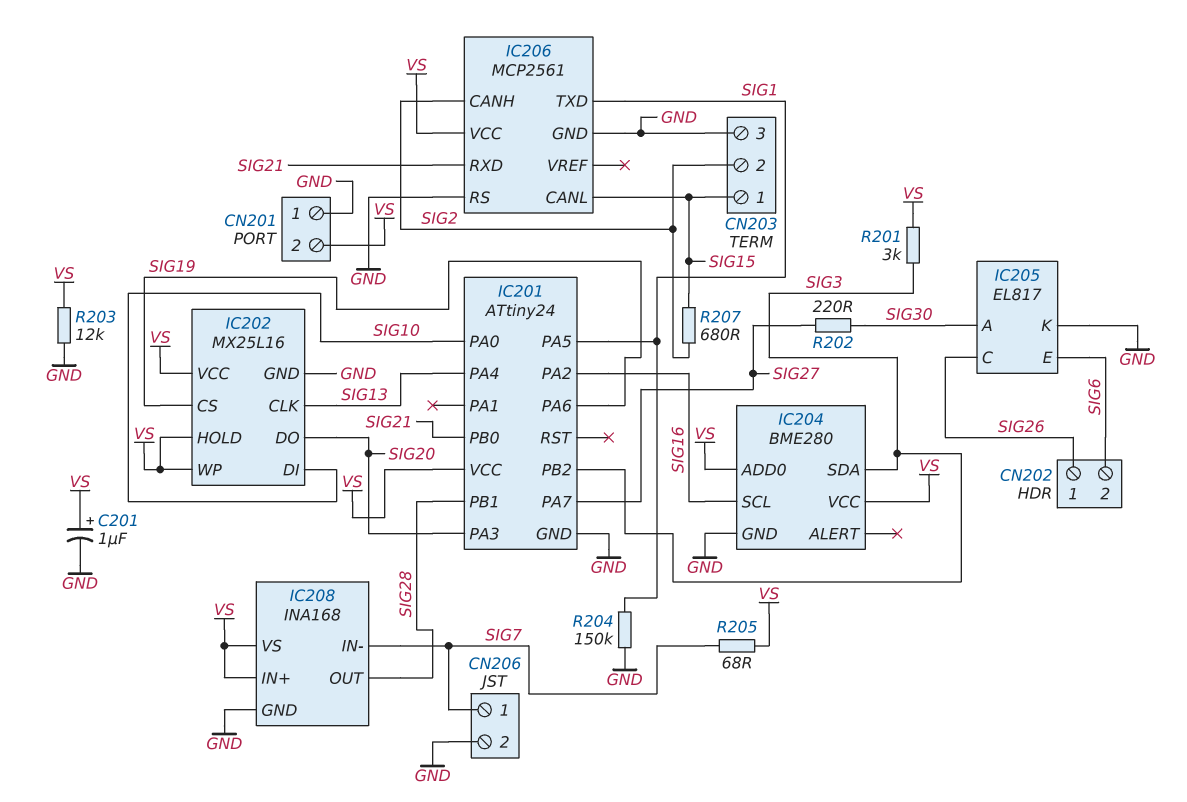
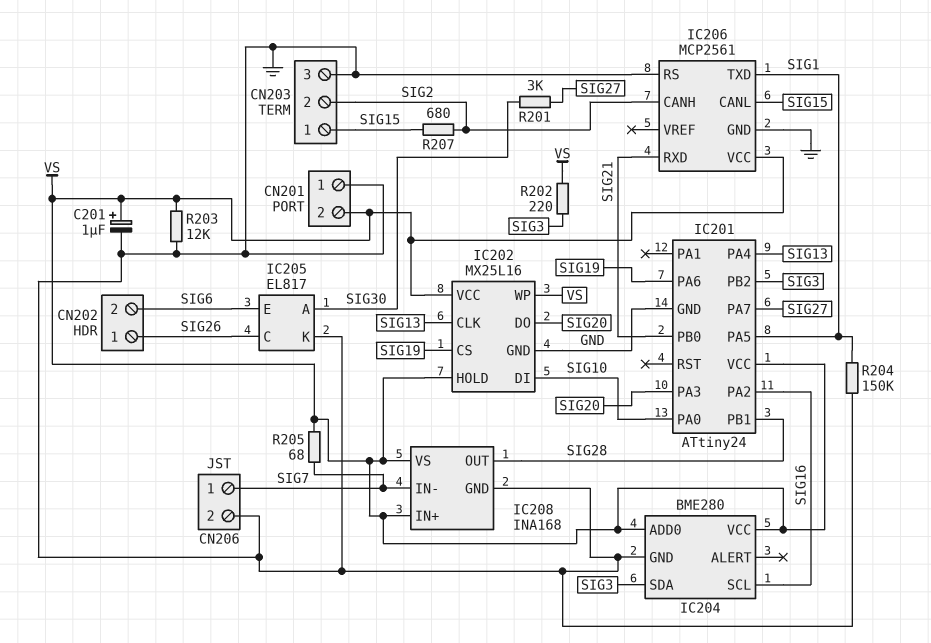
R201: 3k (SIG3, VS) -> 3k (SIG27, SIG30)
R202: 220 (SIG27, SIG30) -> 220 (SIG3, VS)

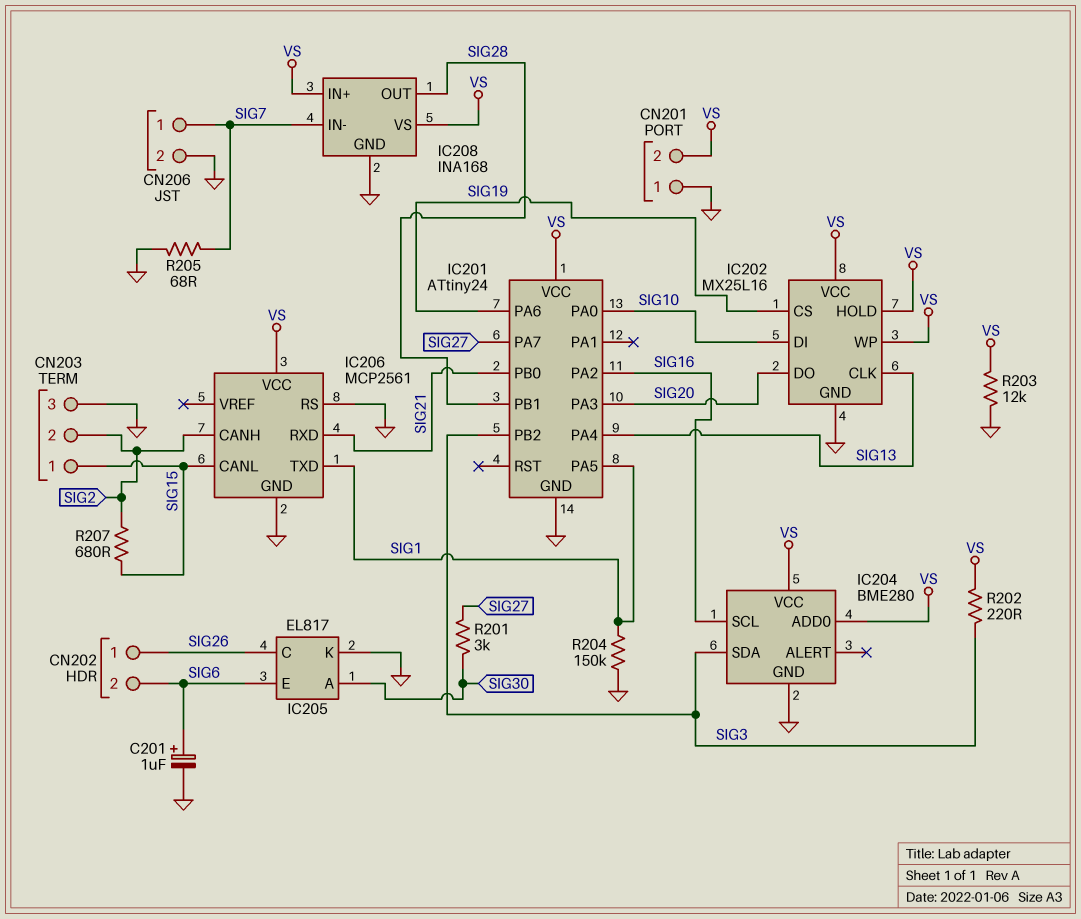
C201: 1uF (plus VS, minus GND) -> 1uF (plus SIG6, minus GND)
R205: 68 (SIG7, VS) -> 68 (GND, SIG7)

